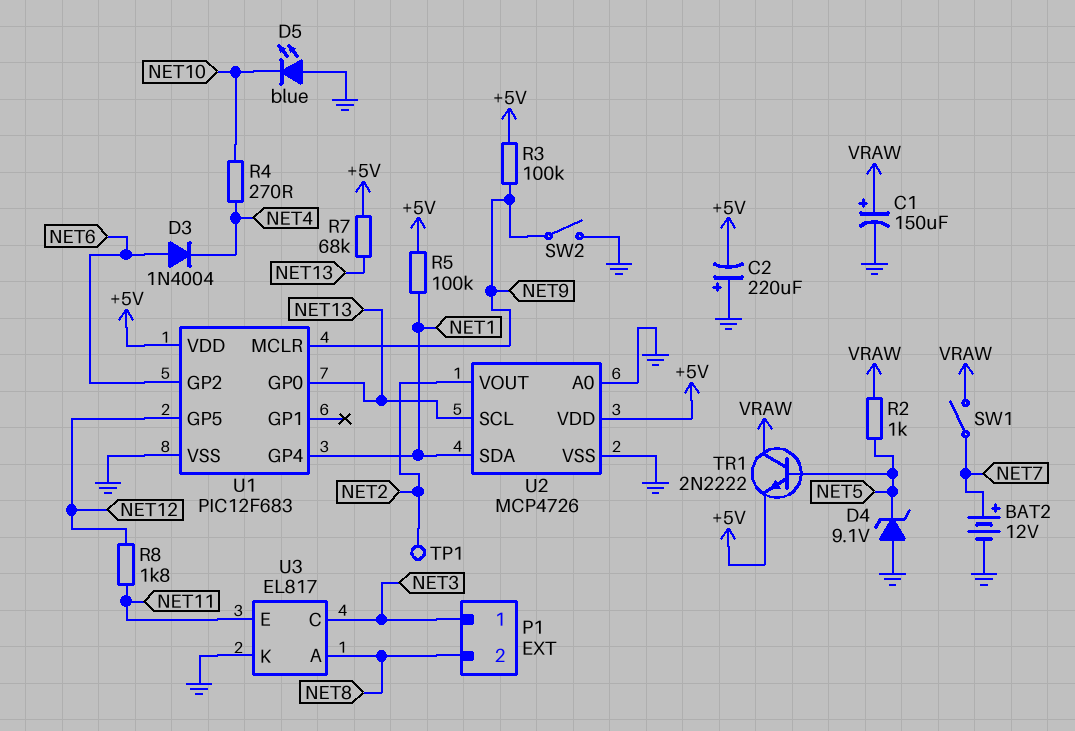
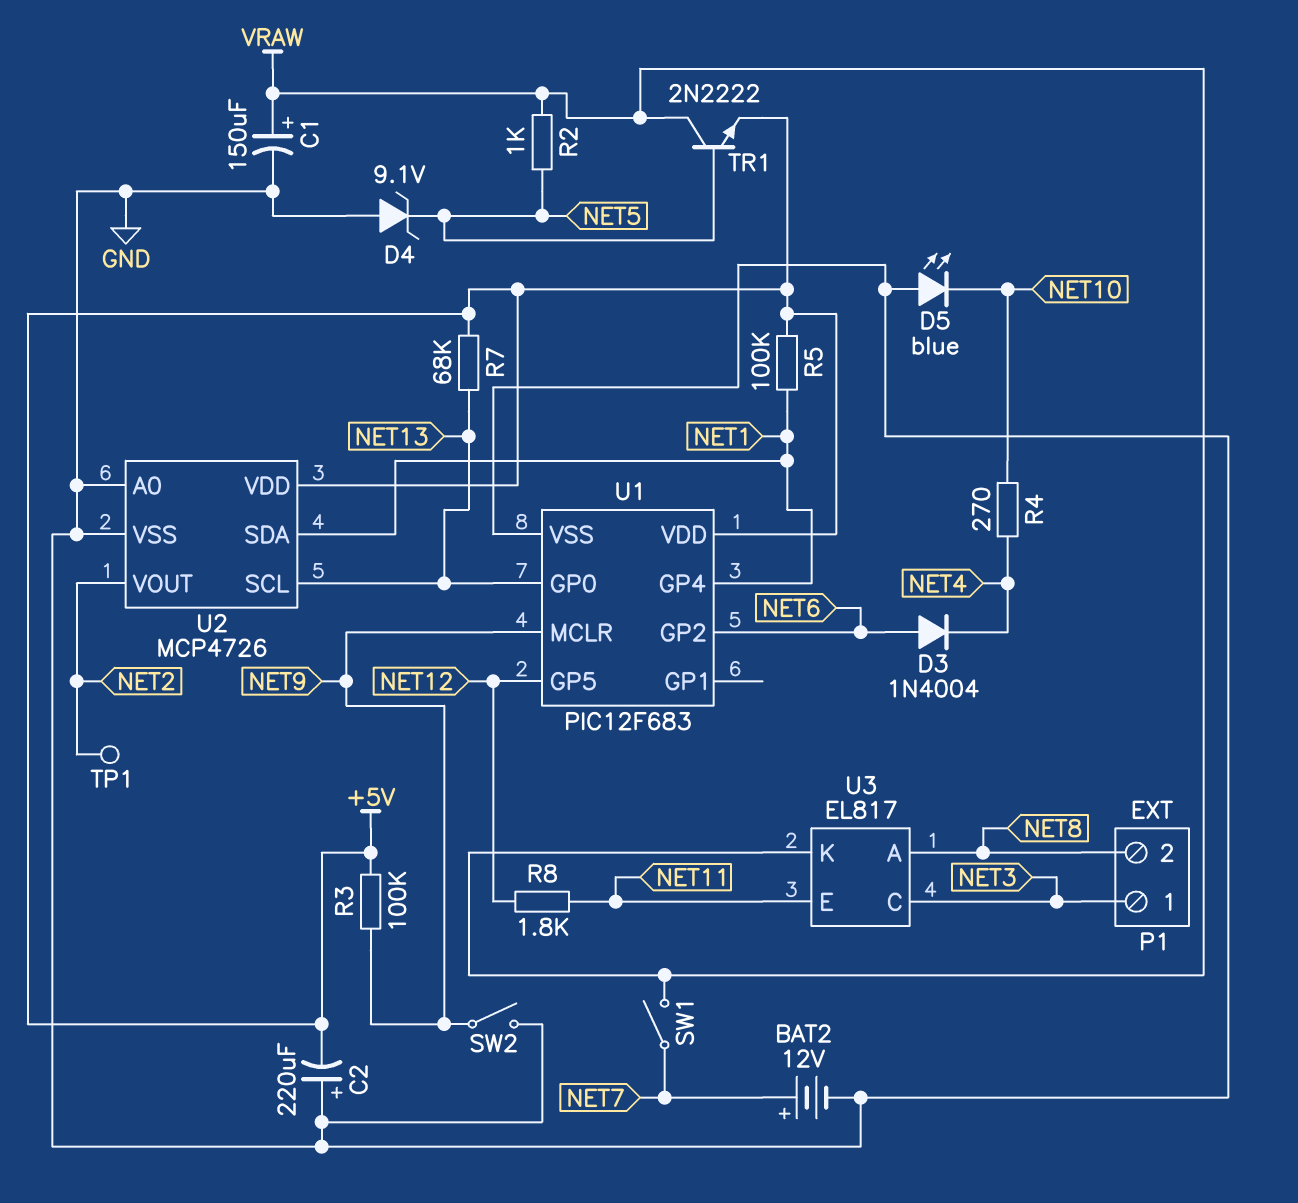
U3 pin K: GND -> VRAW

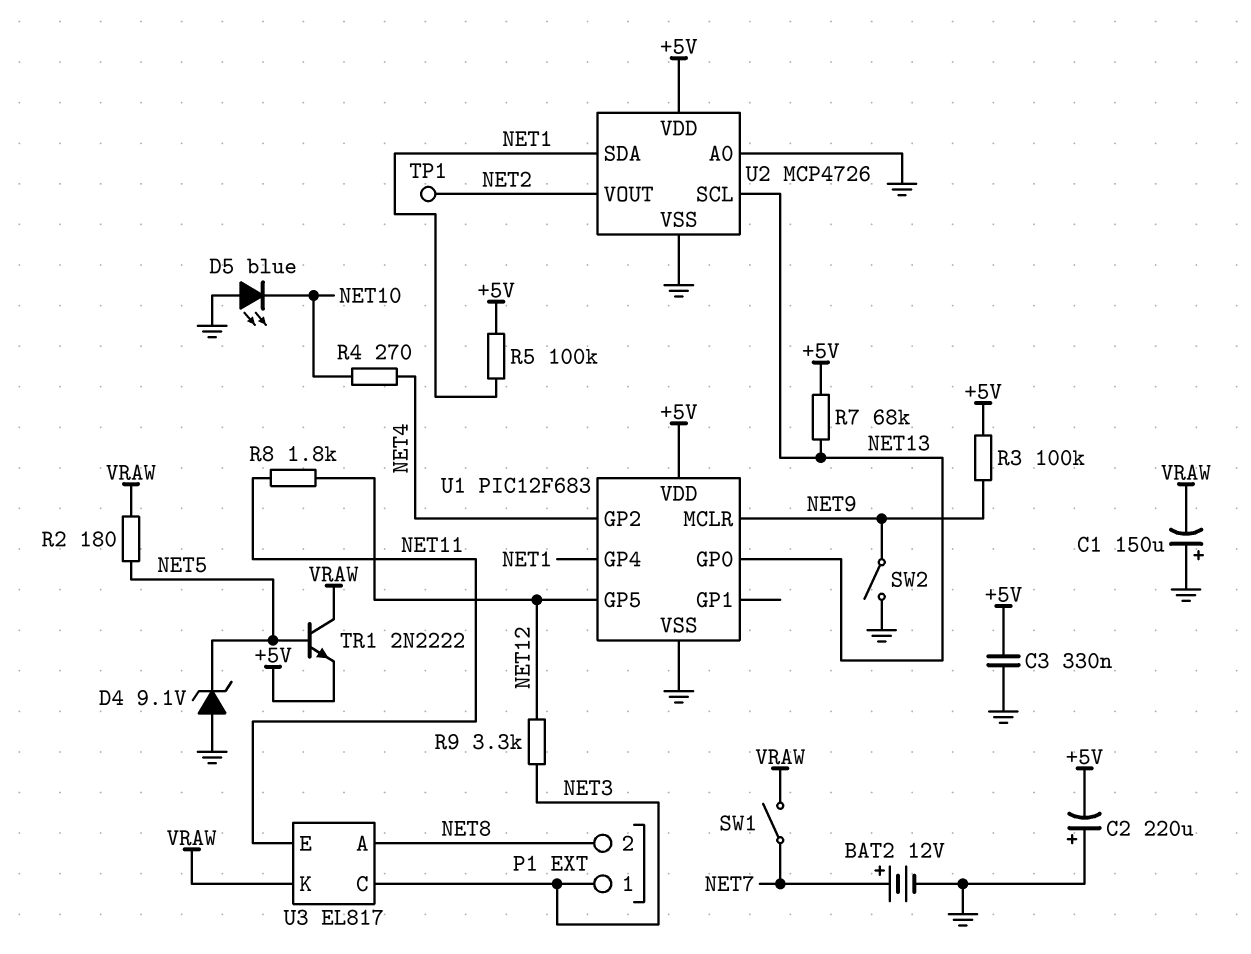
C1: 150uF (plus VRAW, minus GND) -> 150uF (plus GND, minus VRAW)
C3: none -> 330nF (+5V, GND)
D3: diode 1N4004 (A NET6, K NET4) -> none
R2: 1k (NET5, VRAW) -> 180 (NET5, VRAW)
R9: none -> 3.3k (NET3, NET12)
U1 pin GP2: NET6 -> NET4

